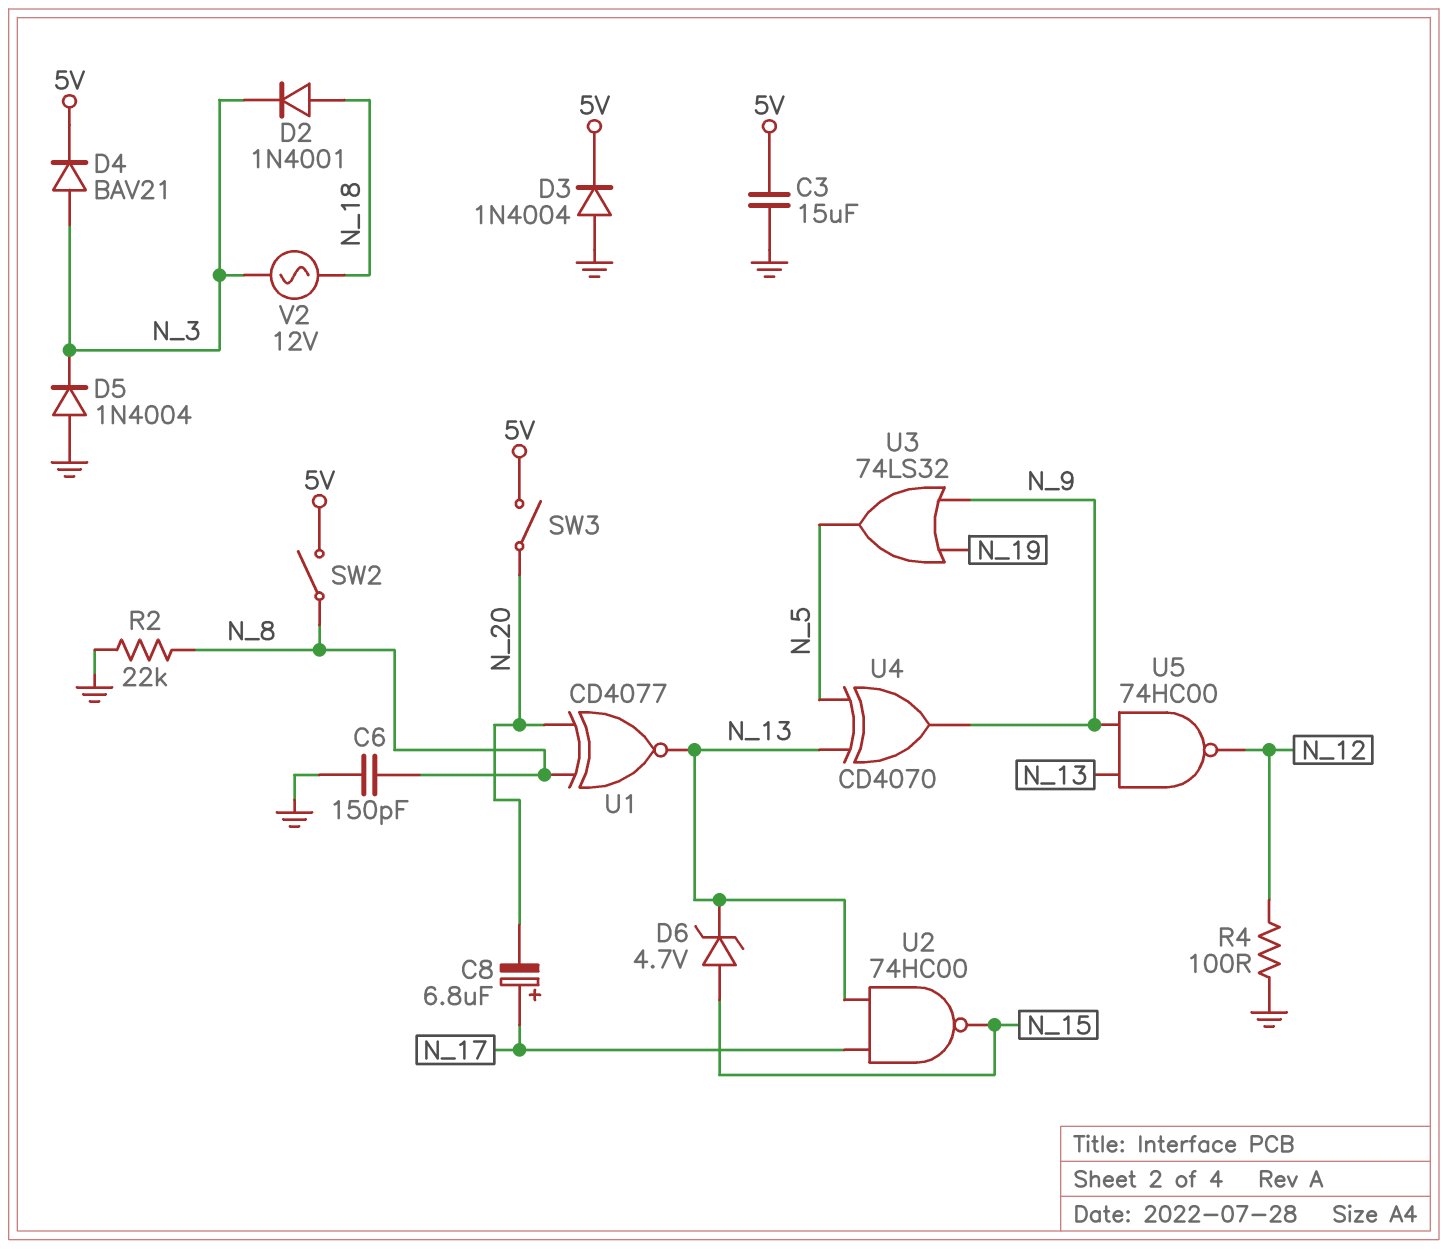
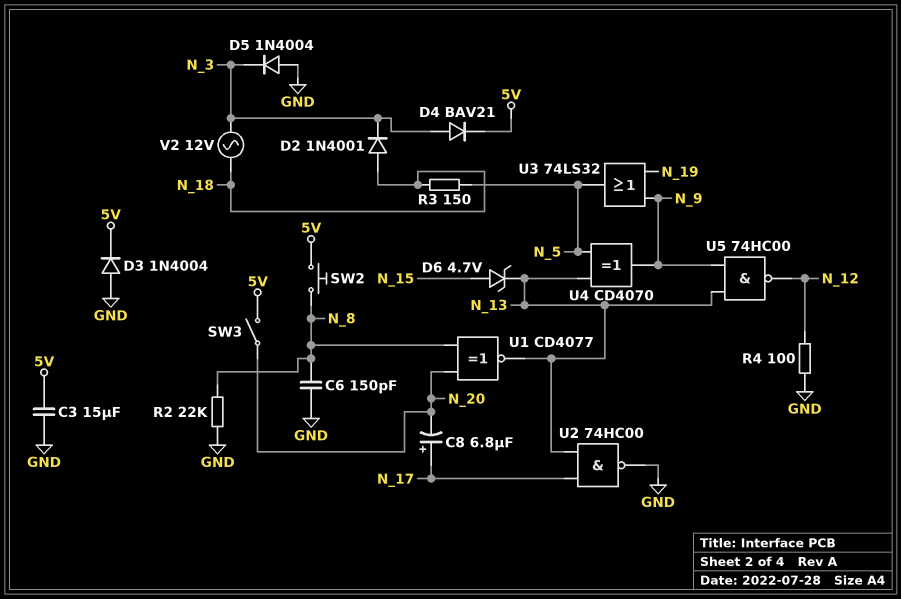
R3: none -> 150 (N_5, N_18)
SW2: switch (5V, N_8) -> button (5V, N_8)
U2: NAND 74HC00 (in N_13, in N_17, out N_15) -> NAND 74HC00 (in N_13, in N_17, out GND)

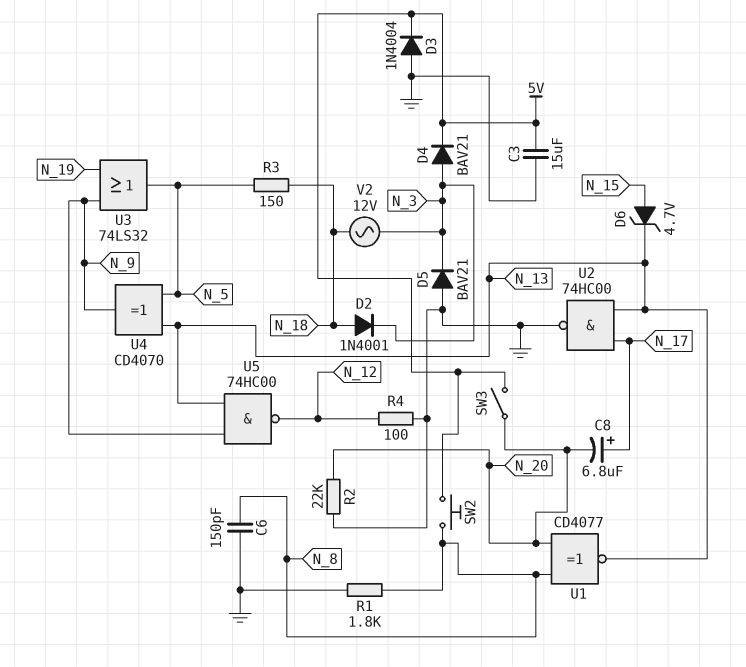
D5: diode 1N4004 (A GND, K N_3) -> diode BAV21 (A GND, K N_3)
R1: none -> 1.8k (GND, N_8)
R2: 22k (GND, N_8) -> 22k (GND, N_20)

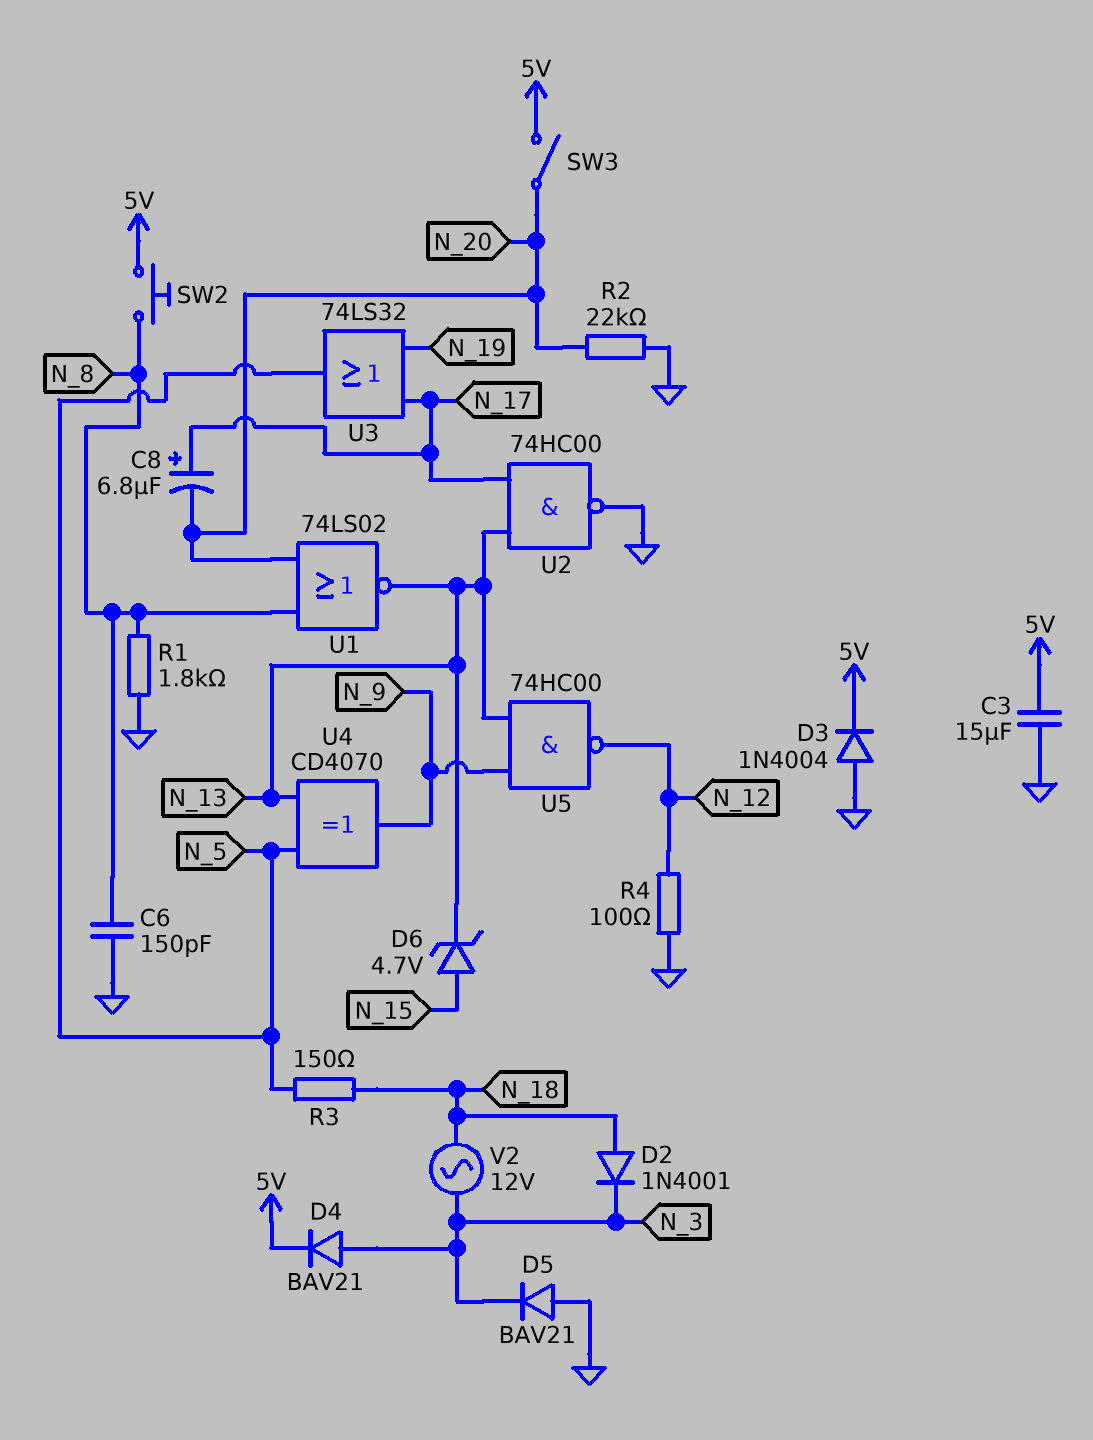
U1: XNOR CD4077 (in N_8, in N_20, out N_13) -> NOR 74LS02 (in N_8, in N_20, out N_13)
U3: OR 74LS32 (in N_9, in N_19, out N_5) -> OR 74LS32 (in N_17, in N_19, out N_5)

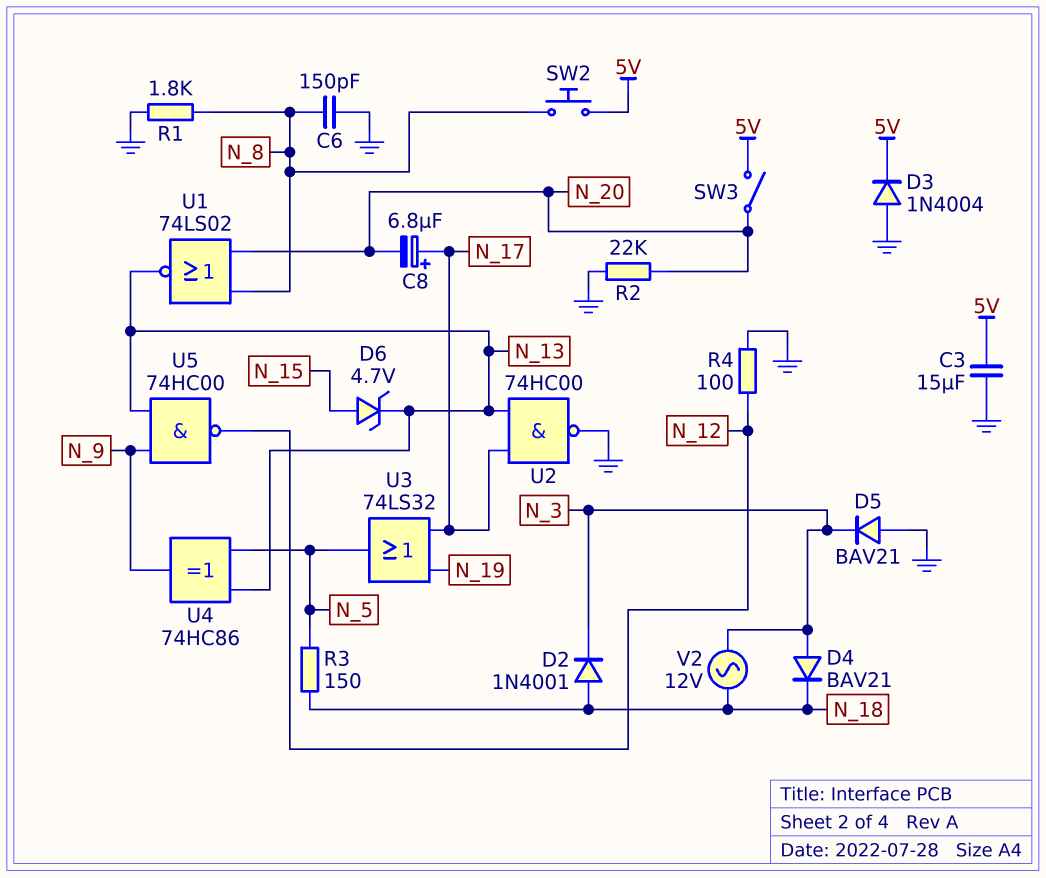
D4: diode BAV21 (A N_3, K 5V) -> diode BAV21 (A N_3, K N_18)
U4: XOR CD4070 (in N_5, in N_13, out N_9) -> XOR 74HC86 (in N_5, in N_13, out N_9)

